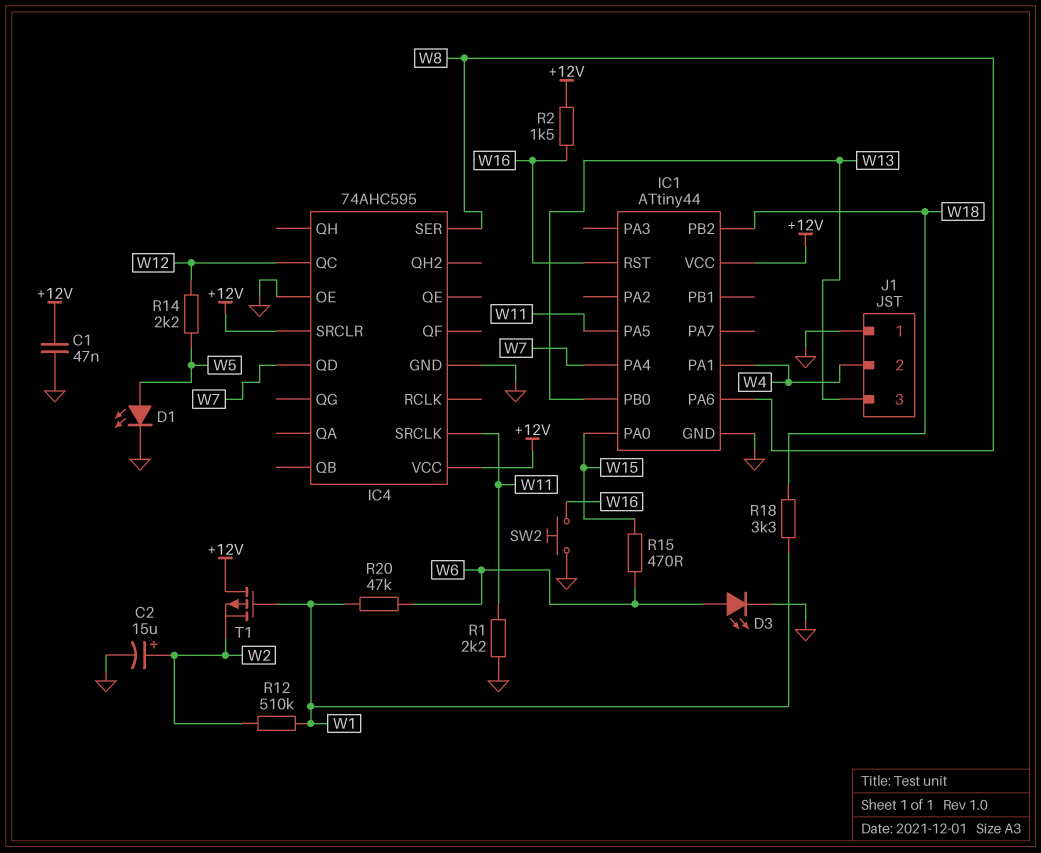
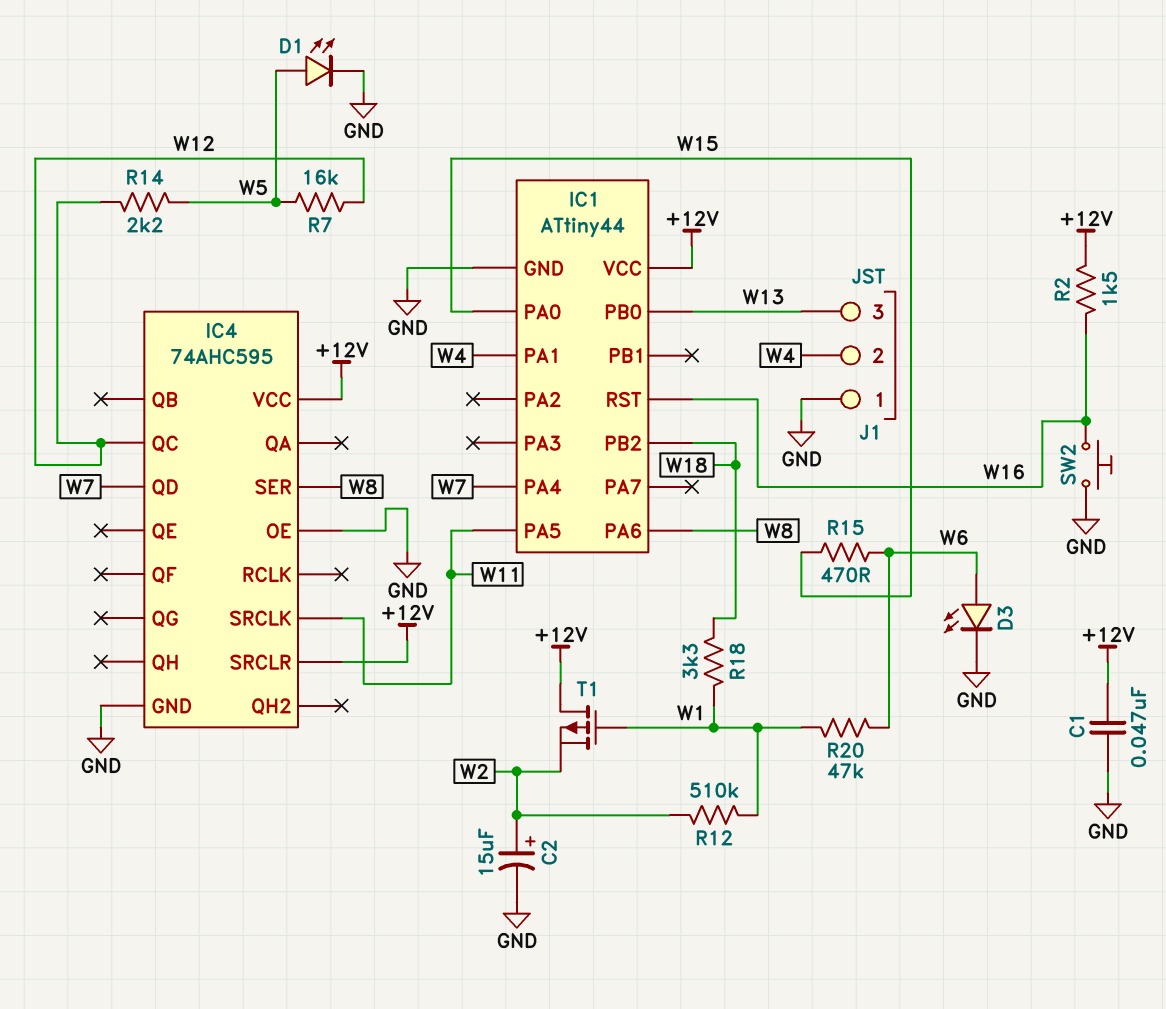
R1: 2.2k (GND, W11) -> none
R7: none -> 16k (W5, W12)

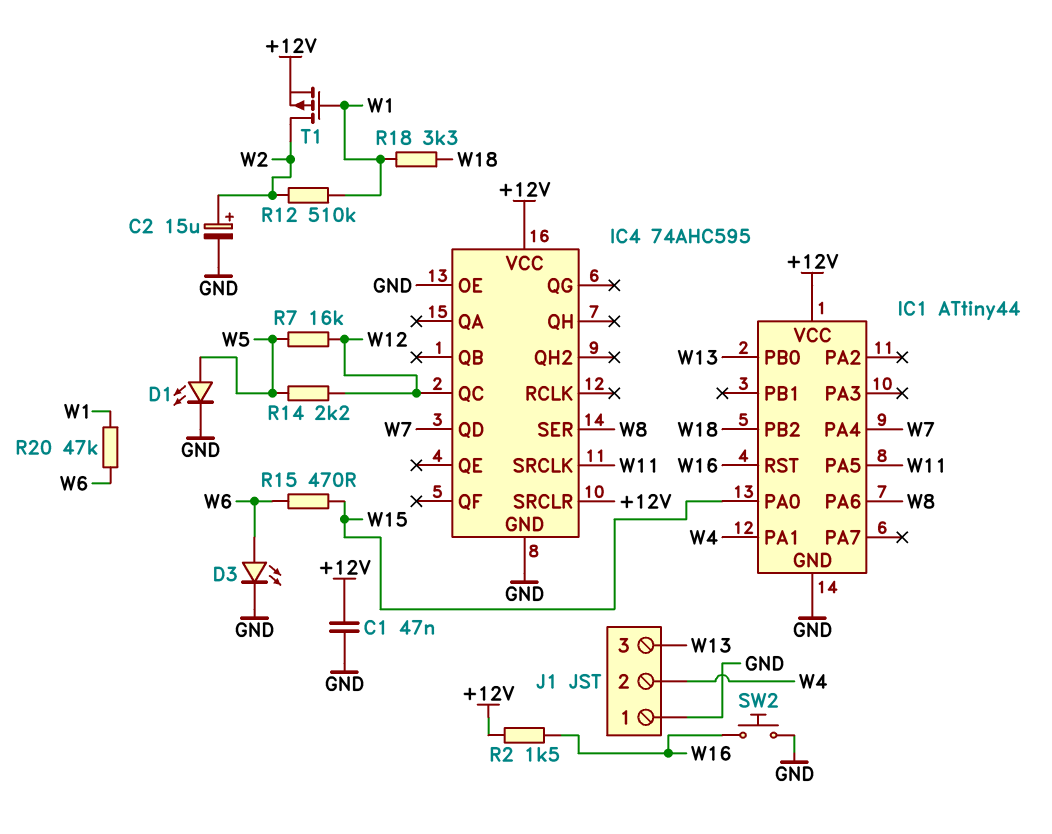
T1: PMOS (G W1, D +12V, S W2) -> PMOS (G W1, D W2, S +12V)

